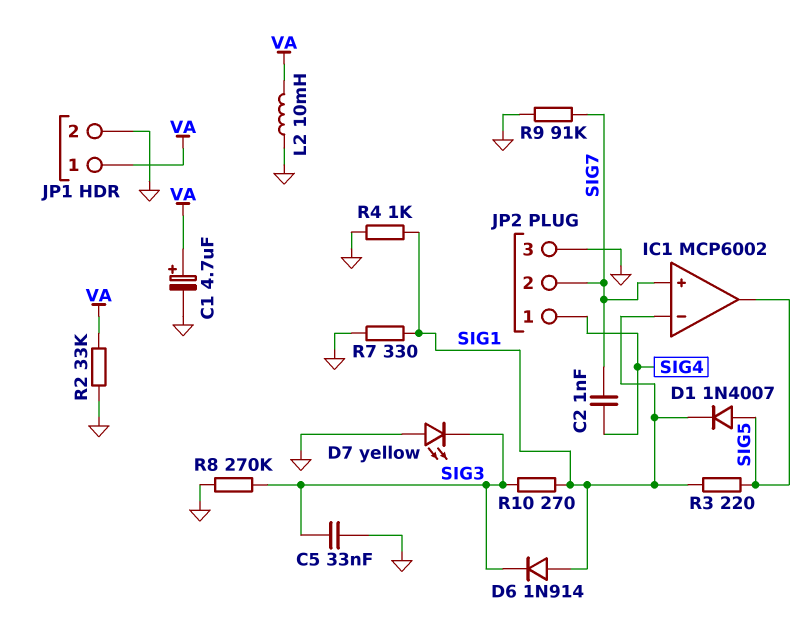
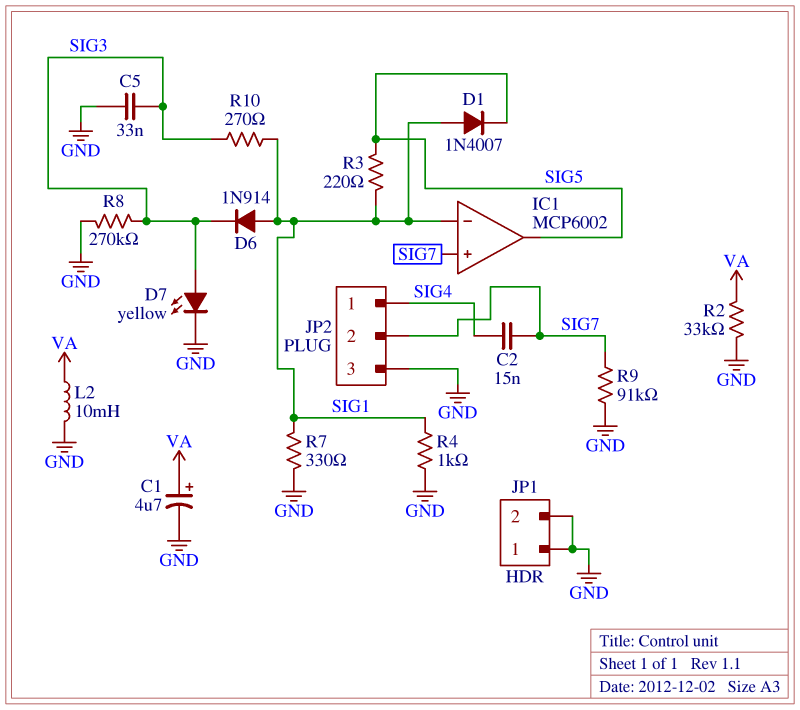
C2: 1nF (SIG4, SIG7) -> 15nF (SIG4, SIG7)
D1: diode 1N4007 (A SIG5, K SIG1) -> diode 1N4007 (A SIG1, K SIG5)
D7: LED yellow (A GND, K SIG3) -> LED yellow (A SIG3, K GND)
JP1 pin 1: VA -> GND

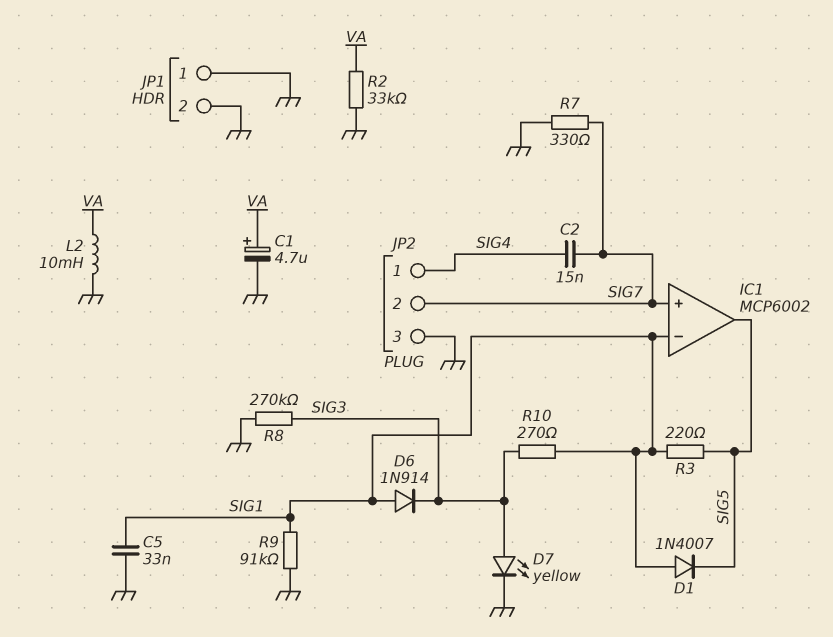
C5: 33nF (GND, SIG3) -> 33nF (GND, SIG1)
R4: 1k (GND, SIG1) -> none
R7: 330 (GND, SIG1) -> 330 (GND, SIG7)
R9: 91k (GND, SIG7) -> 91k (GND, SIG1)

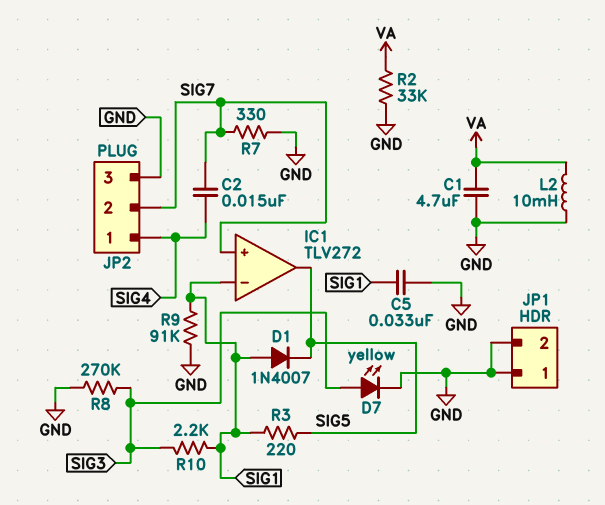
C1: 4.7uF (plus VA, minus GND) -> 4.7uF (GND, VA)
D6: diode 1N914 (A SIG1, K SIG3) -> none
IC1: MCP6002 -> TLV272
R10: 270 (SIG1, SIG3) -> 2.2k (SIG1, SIG3)

